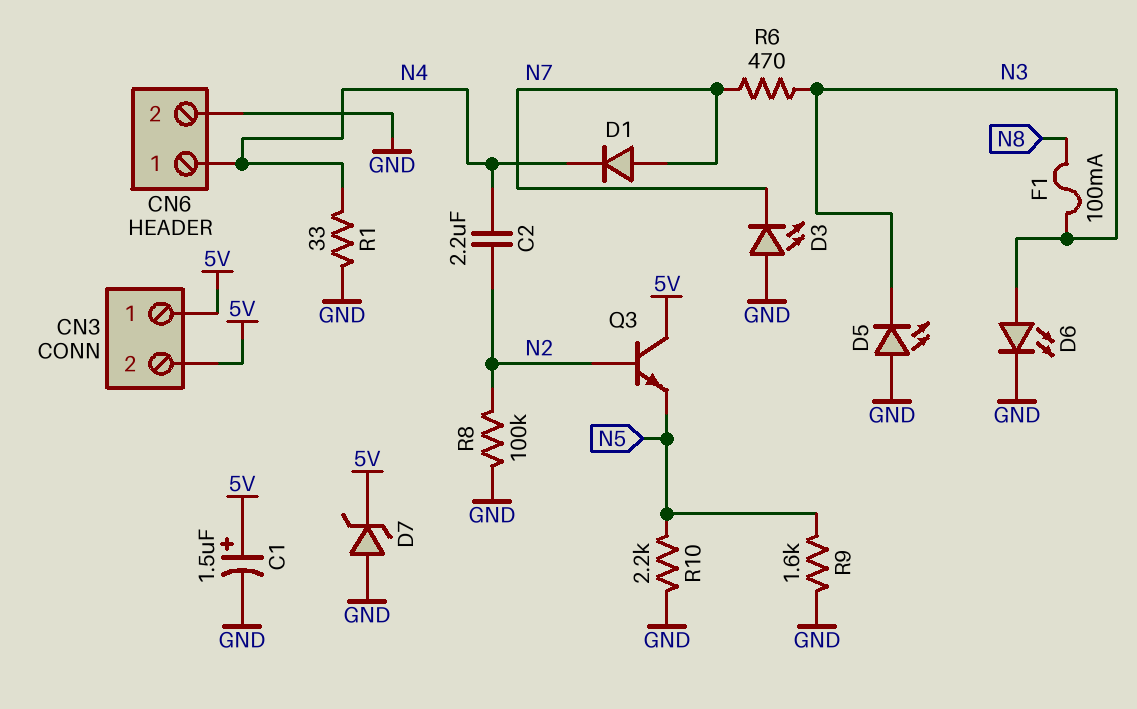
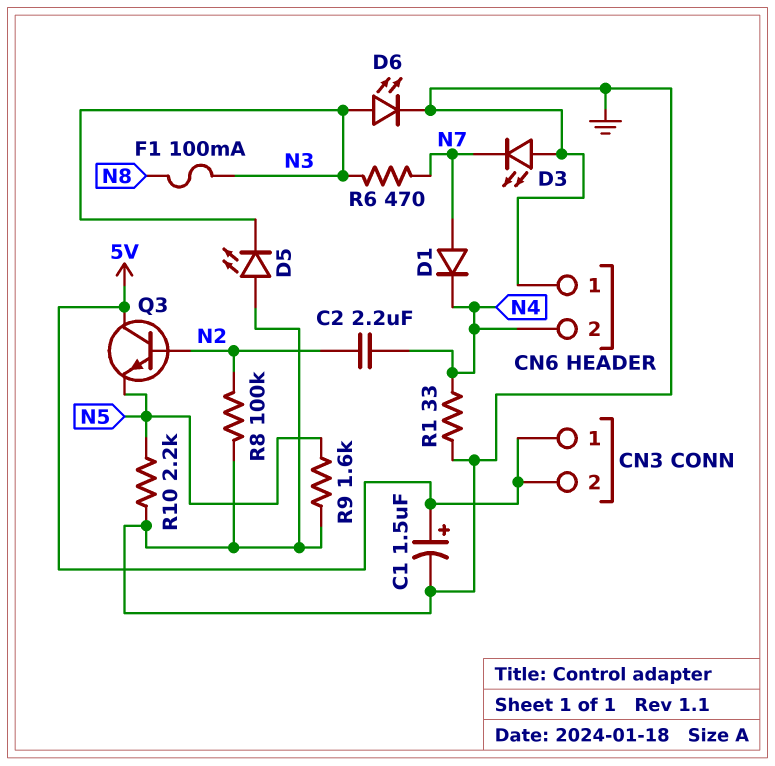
CN6 pin 1: N4 -> GND
CN6 pin 2: GND -> N4
D7: zener (A GND, K 5V) -> none

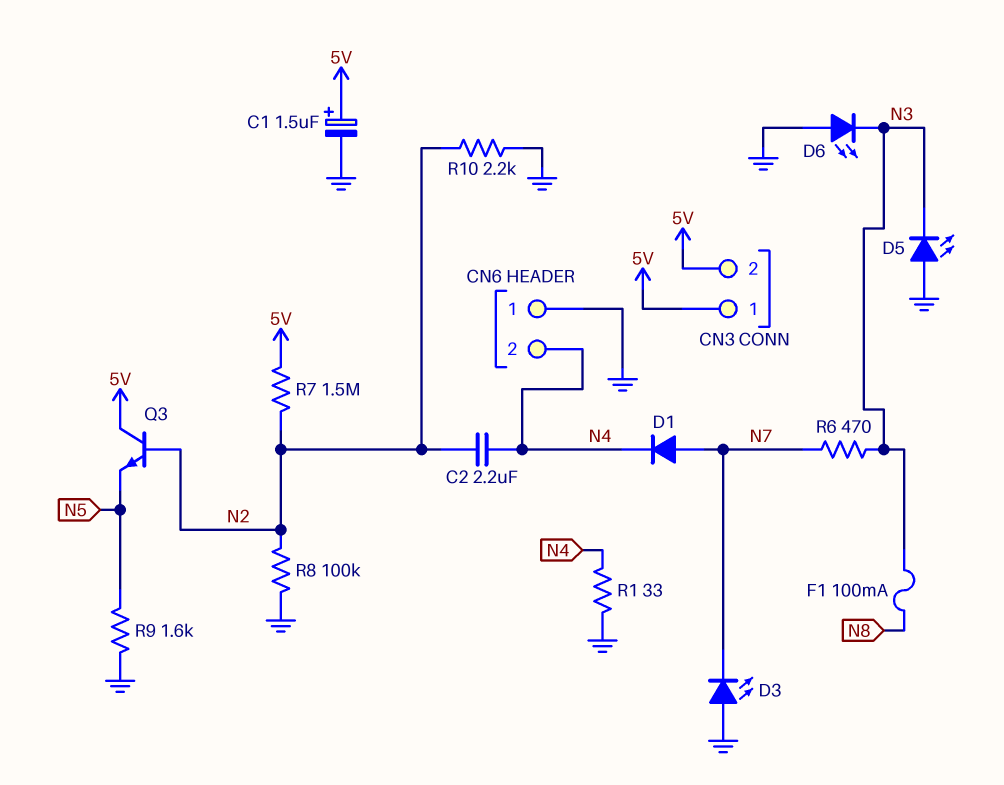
D6: LED (A N3, K GND) -> LED (A GND, K N3)
R7: none -> 1.5M (5V, N2)
R10: 2.2k (GND, N5) -> 2.2k (GND, N2)

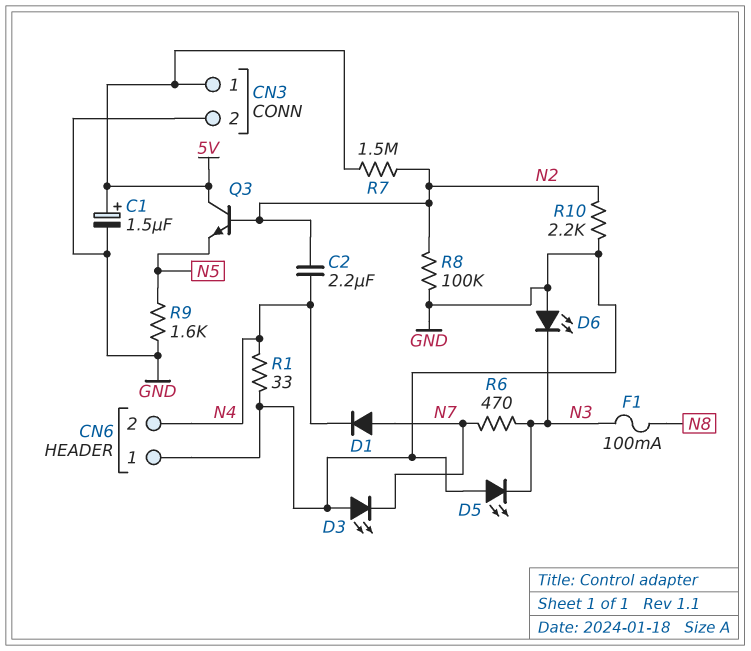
CN3 pin 2: 5V -> GND

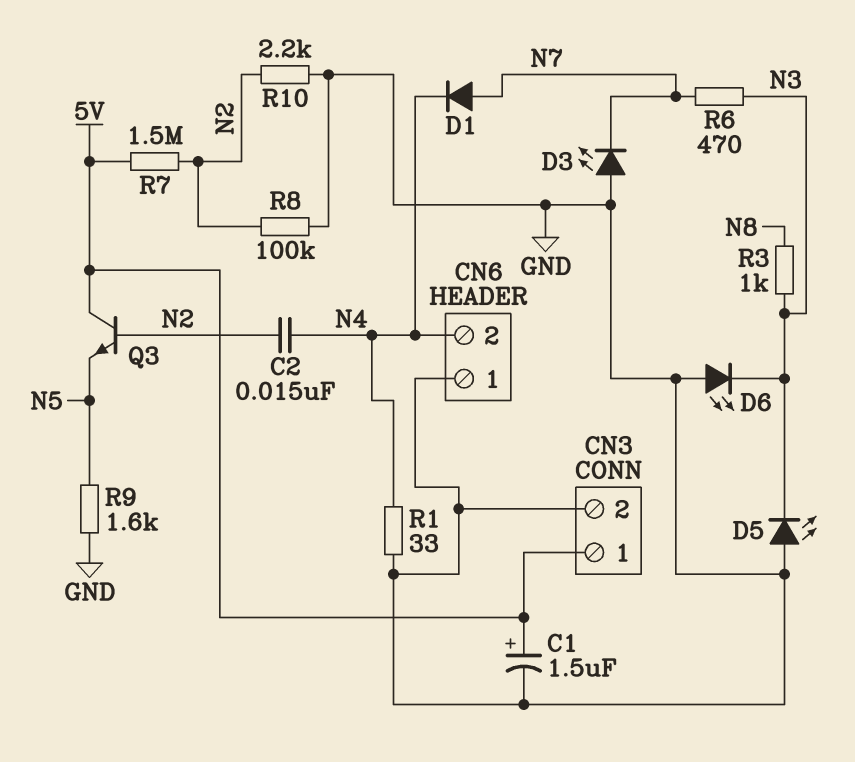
C2: 2.2uF (N2, N4) -> 15nF (N2, N4)
F1: 100mA (N3, N8) -> none
R3: none -> 1k (N3, N8)

